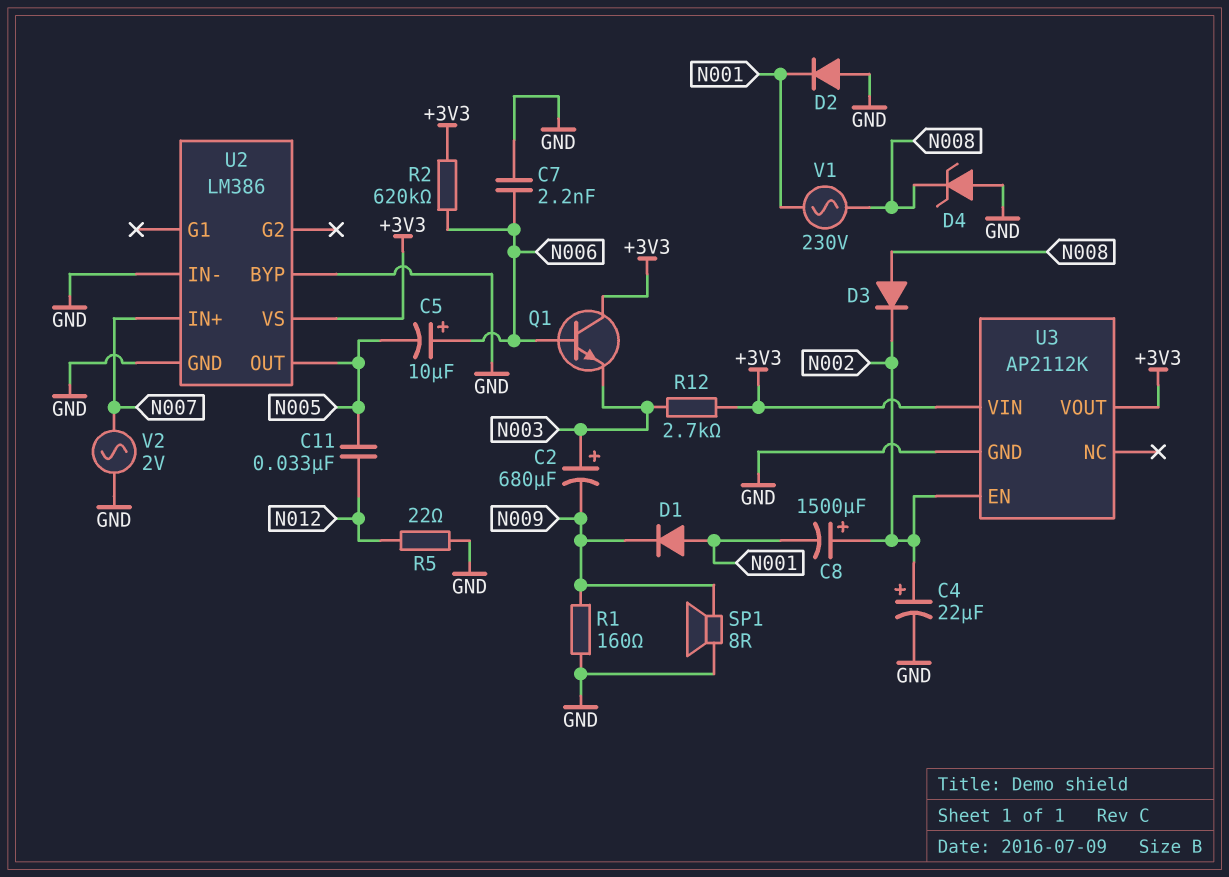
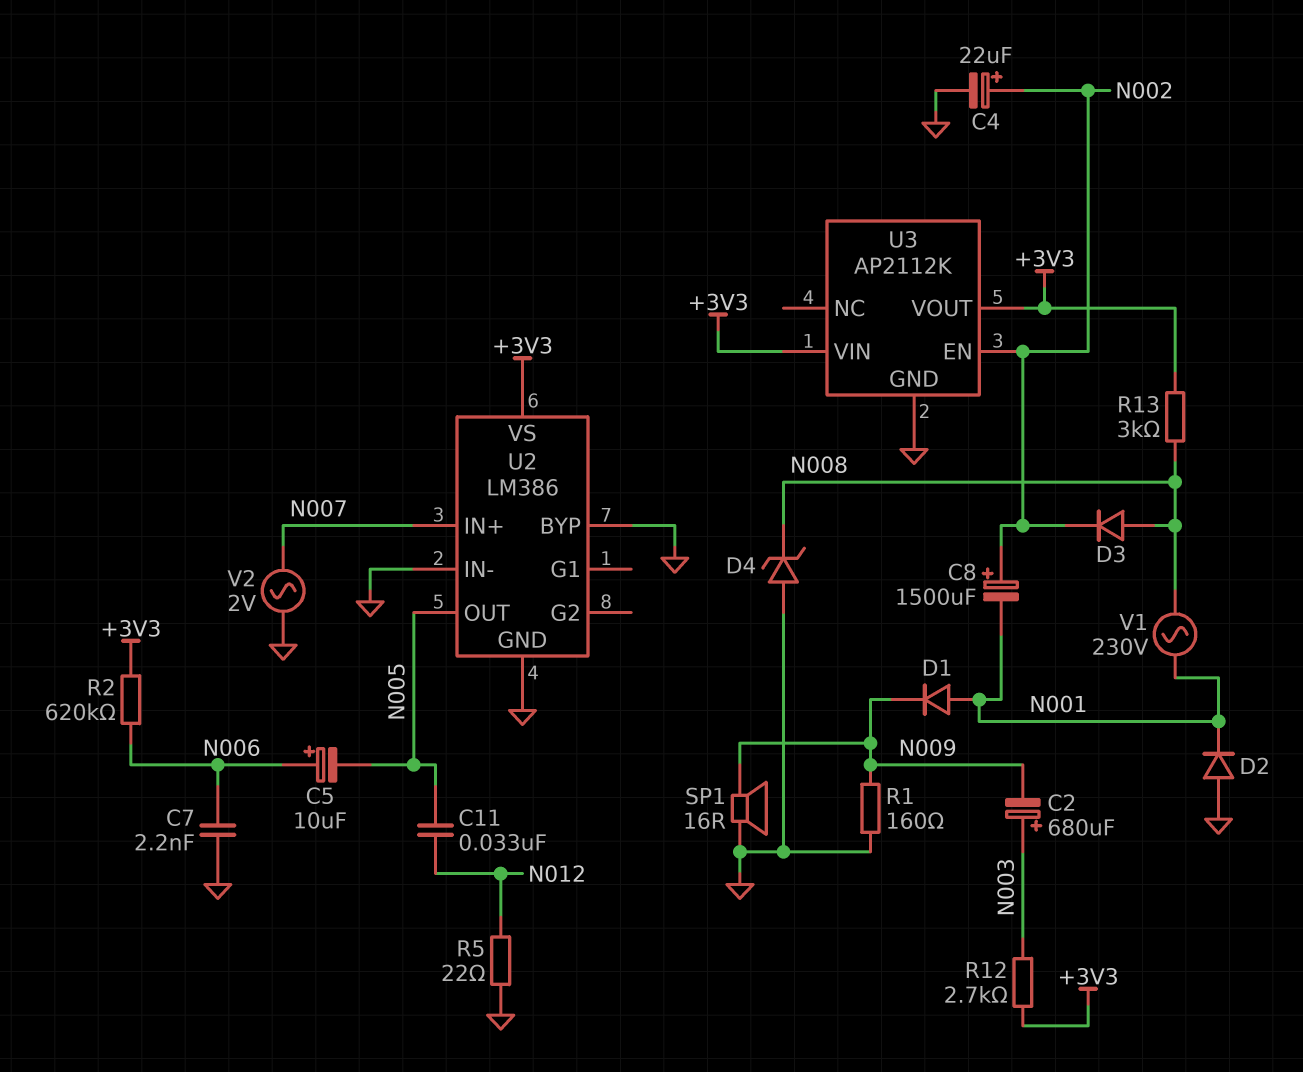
Q1: NPN (B N006, C +3V3, E N003) -> none
R13: none -> 3k (+3V3, N008)
SP1: speaker 8R (GND, N009) -> speaker 16R (GND, N009)

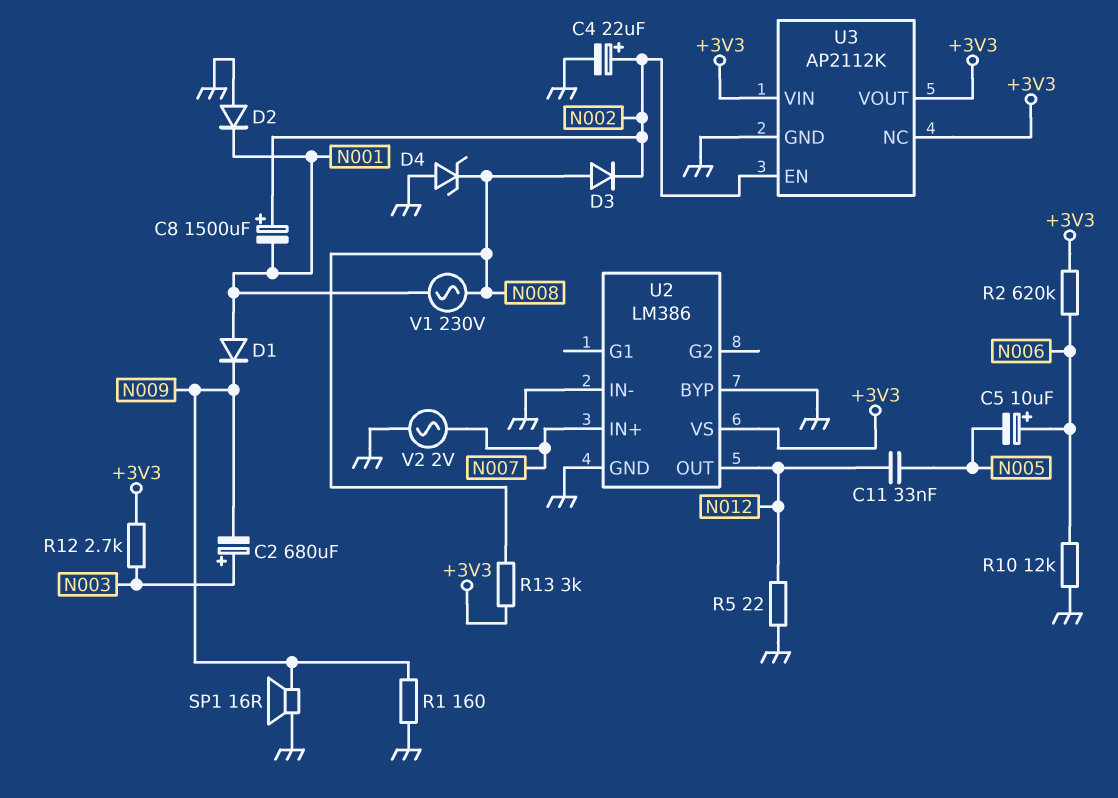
C7: 2.2nF (GND, N006) -> none
R10: none -> 12k (GND, N006)
U2 pin OUT: N005 -> N012
U3 pin NC: none -> +3V3

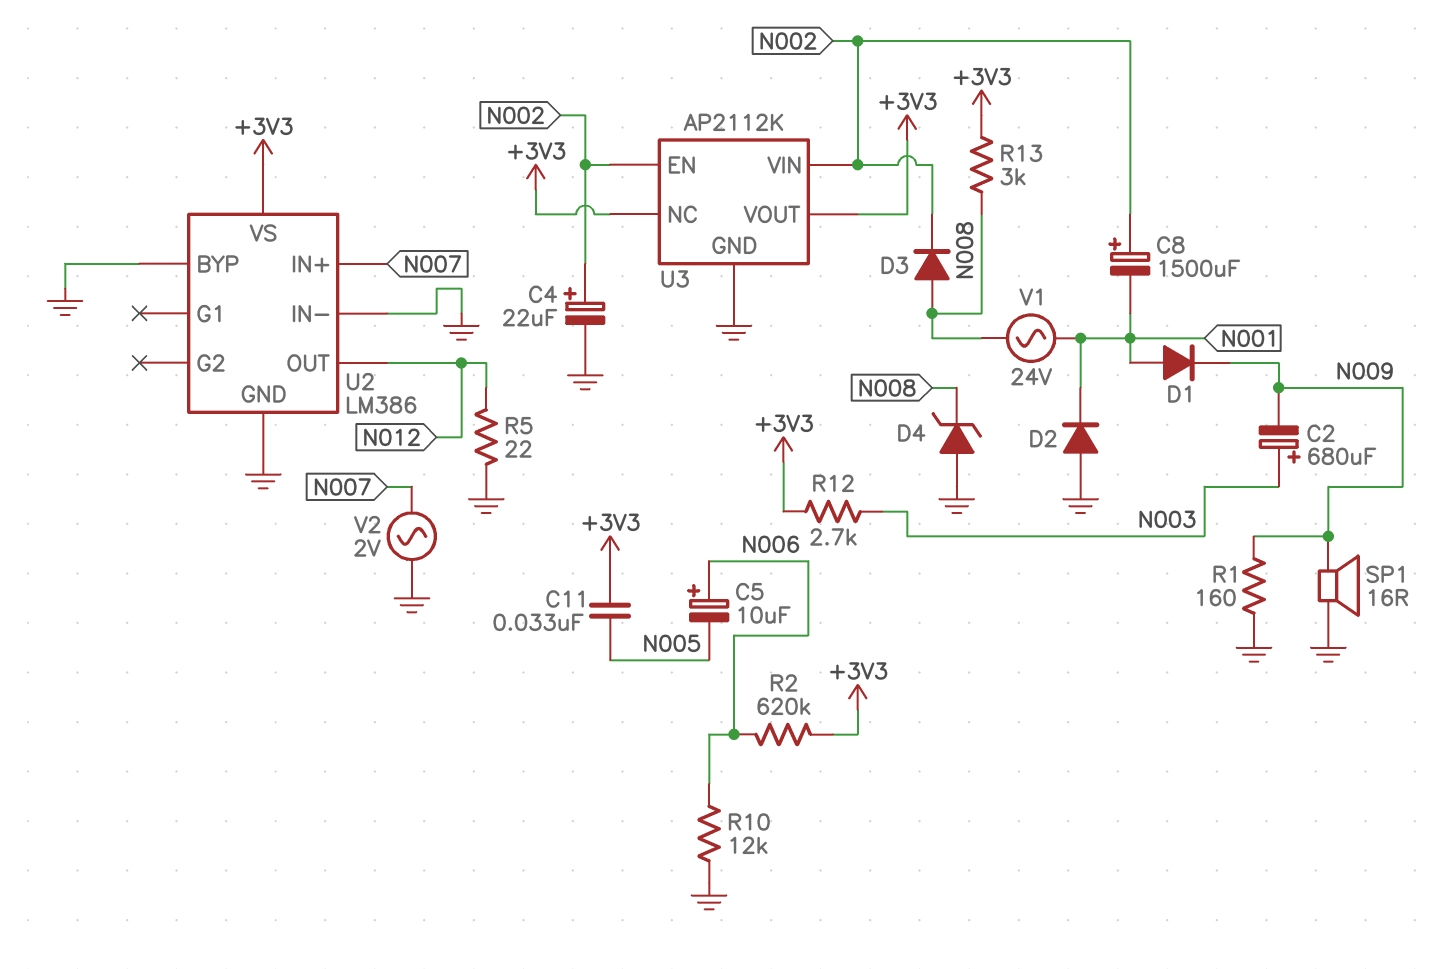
C11: 33nF (N005, N012) -> 33nF (+3V3, N005)
U3 pin VIN: +3V3 -> N002
V1: AC 230V (N001, N008) -> AC 24V (N001, N008)

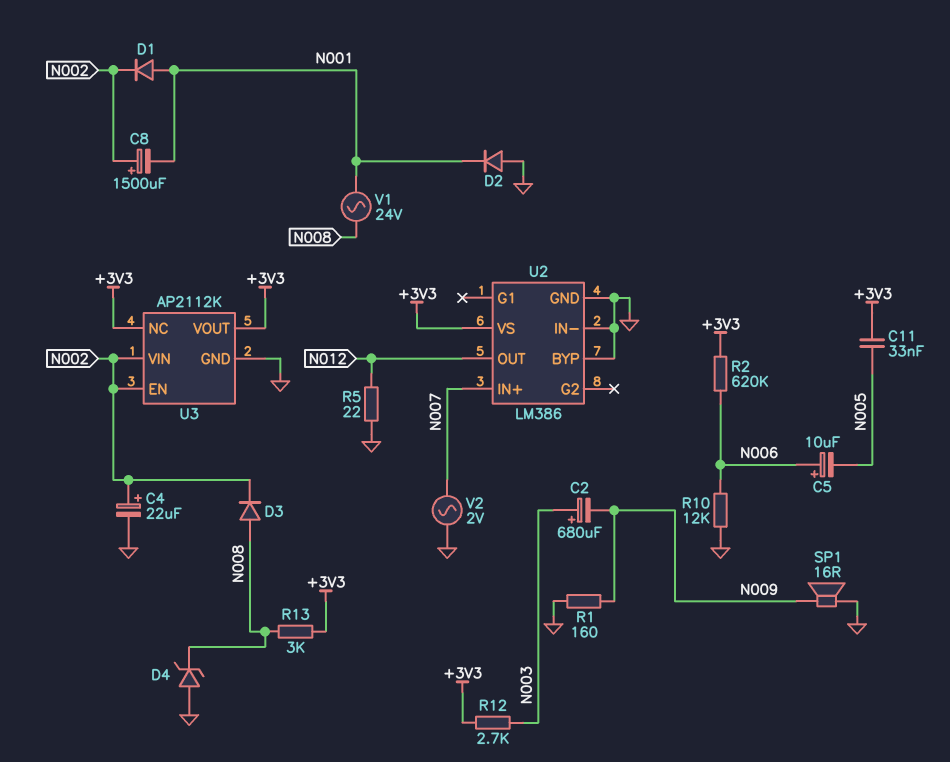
D1: diode (A N001, K N009) -> diode (A N001, K N002)

